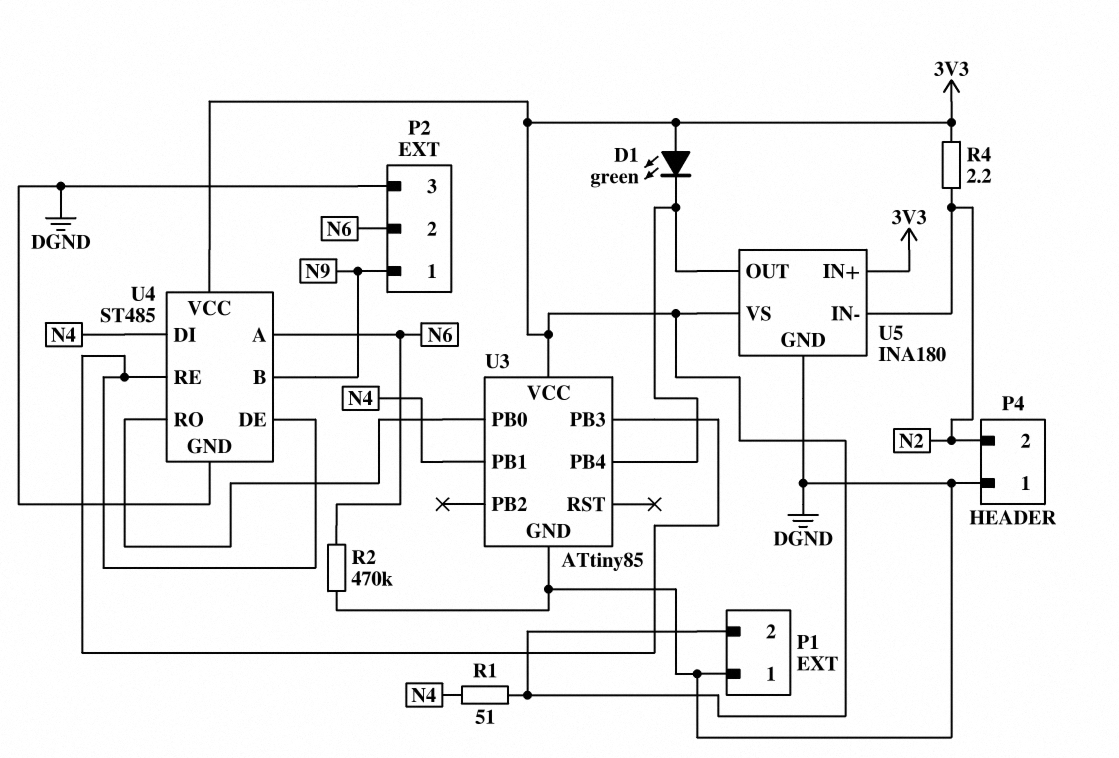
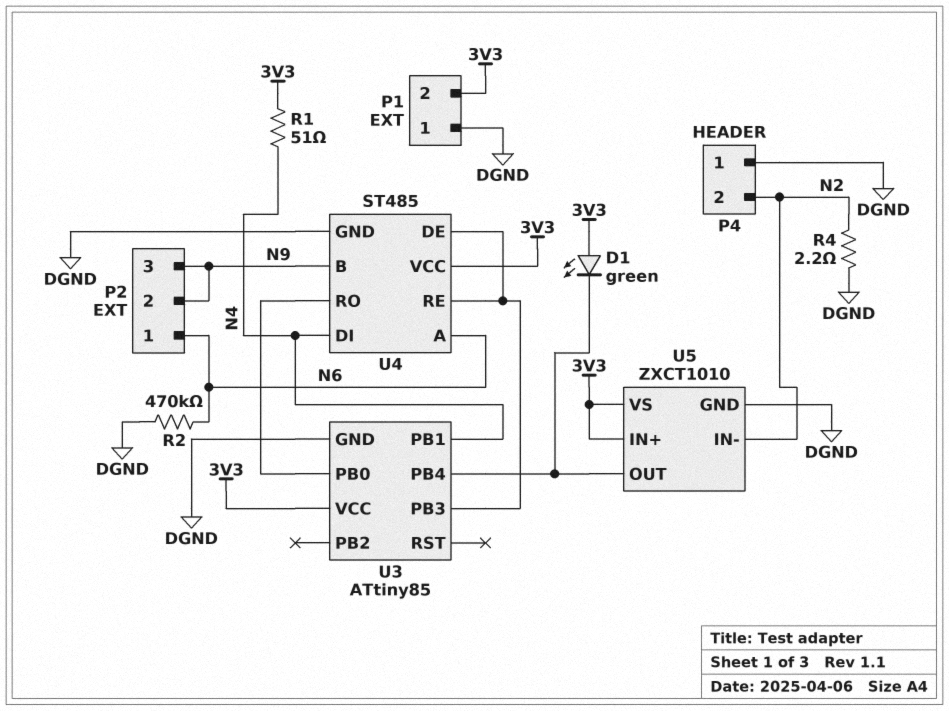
P2 pin 1: N9 -> N6
P2 pin 2: N6 -> N9
P2 pin 3: DGND -> N9
R4: 2.2 (3V3, N2) -> 2.2 (DGND, N2)
U5: INA180 -> ZXCT1010

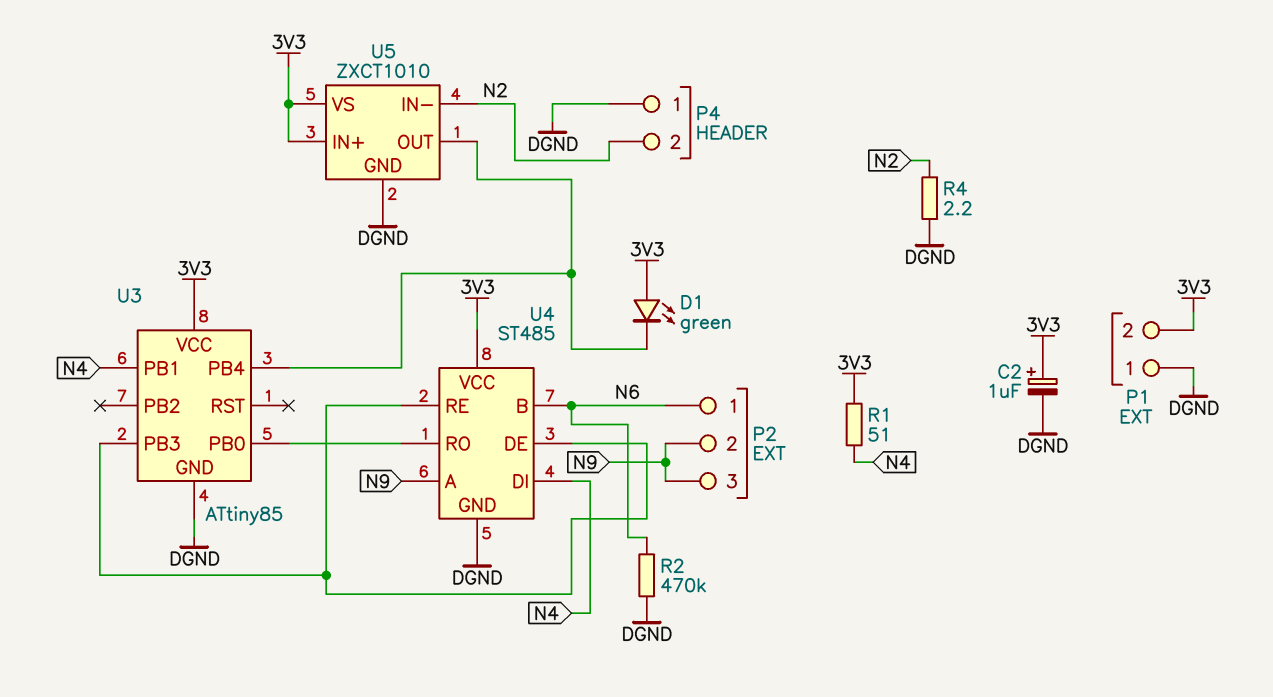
C2: none -> 1uF (plus 3V3, minus DGND)
U4 pin A: N6 -> N9
U4 pin B: N9 -> N6

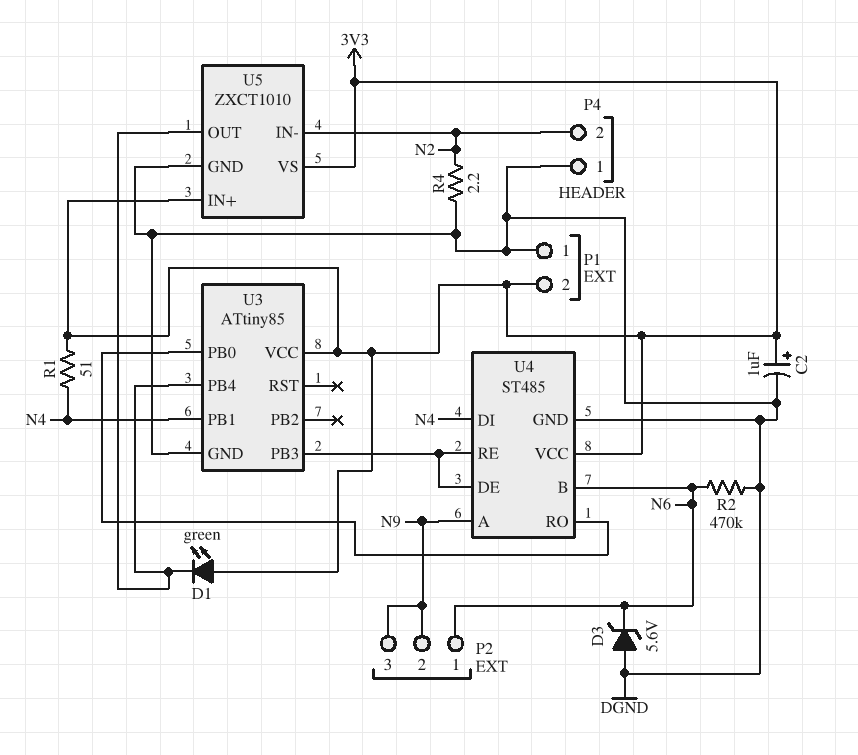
D3: none -> zener 5.6V (A DGND, K N6)

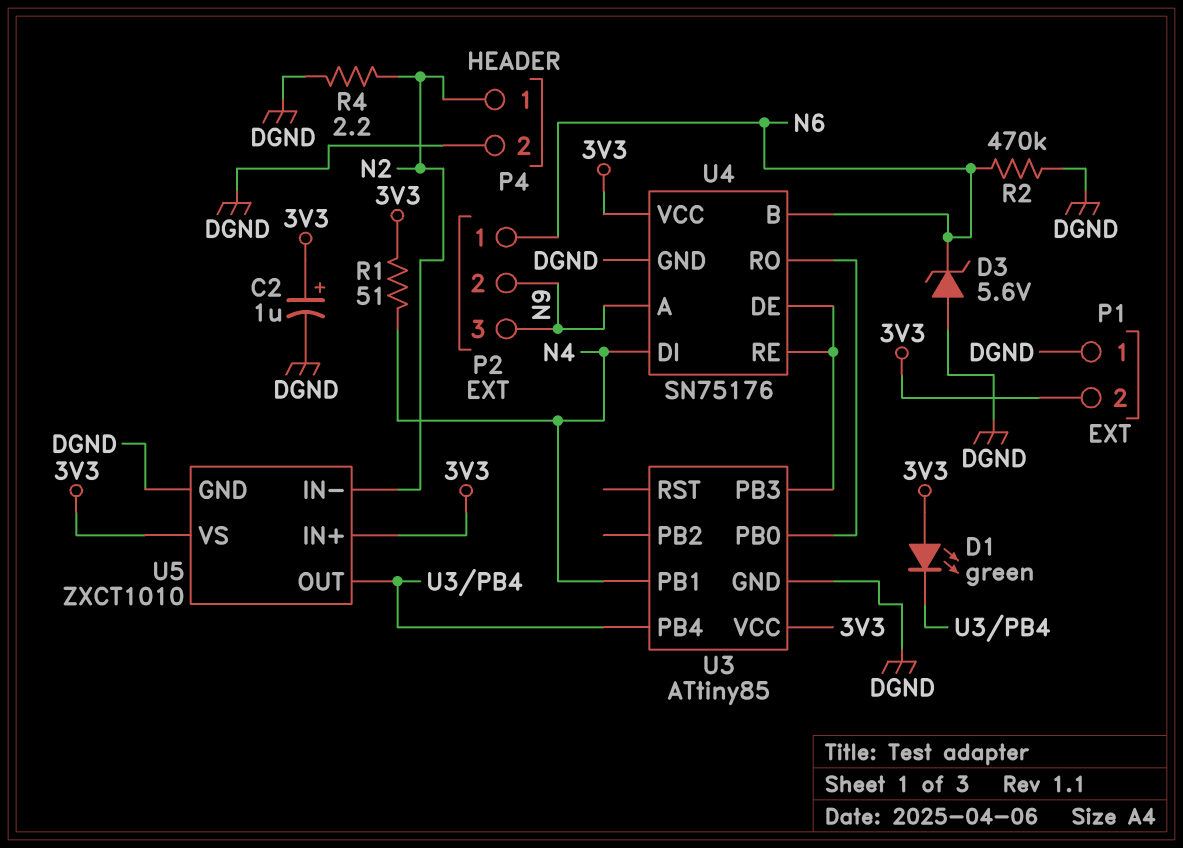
P4 pin 1: DGND -> N2
P4 pin 2: N2 -> DGND
U4: ST485 -> SN75176

